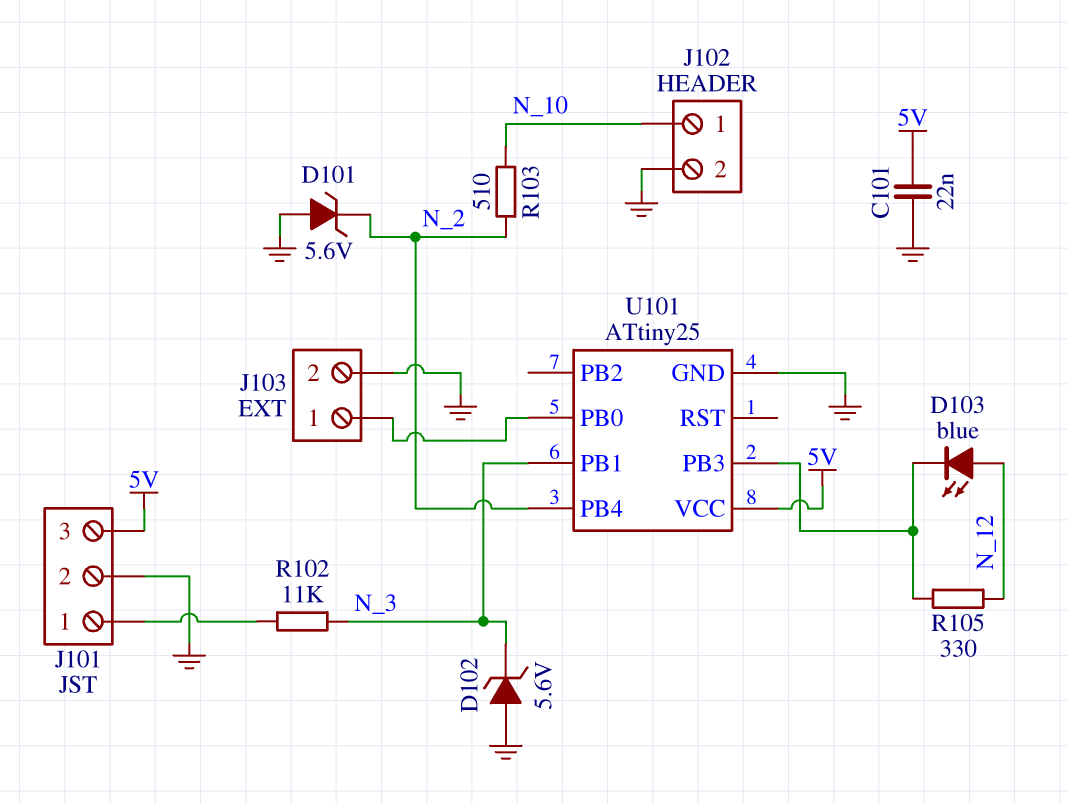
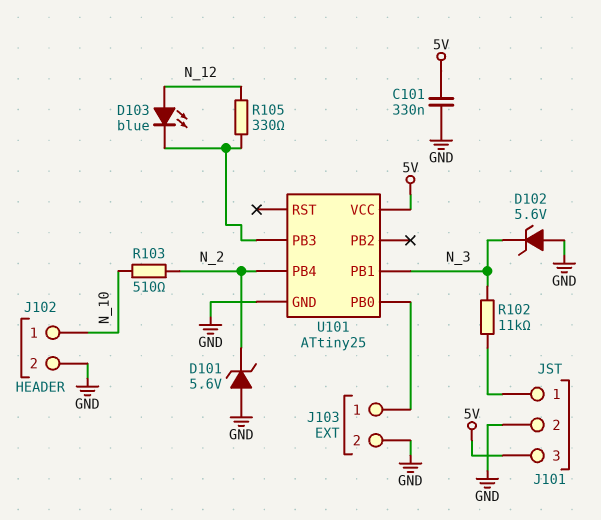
C101: 22nF (5V, GND) -> 330nF (5V, GND)

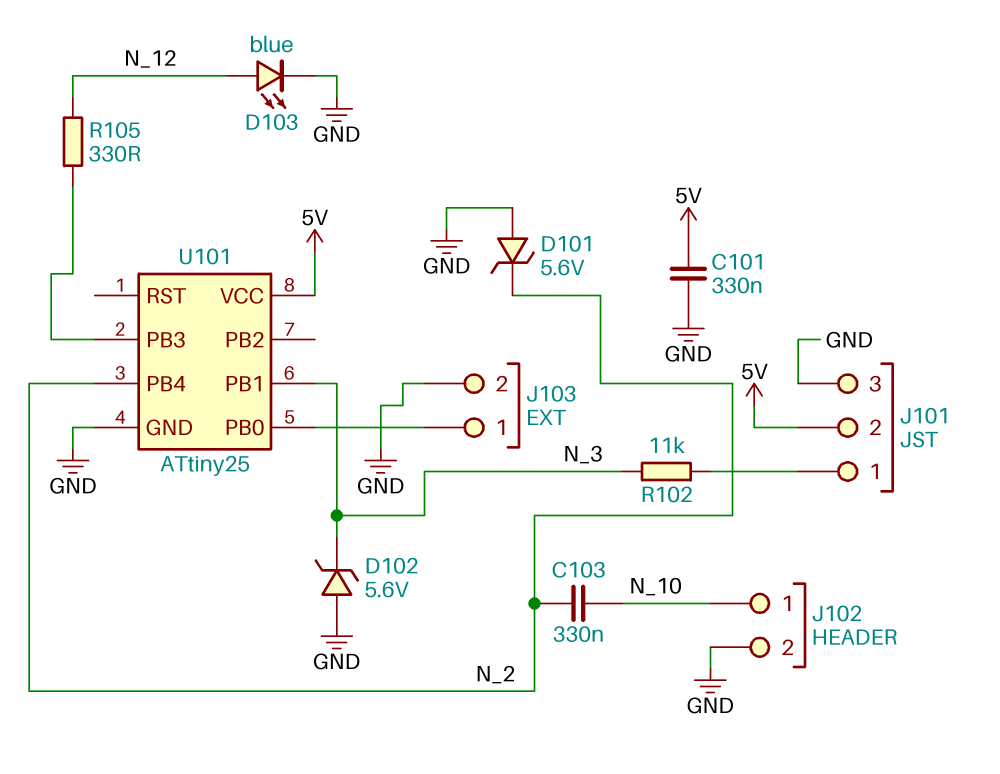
C103: none -> 330nF (N_2, N_10)
D103: LED blue (A N_12, K U101/PB3) -> LED blue (A N_12, K GND)
J101 pin 2: GND -> 5V
J101 pin 3: 5V -> GND
R103: 510 (N_2, N_10) -> none

